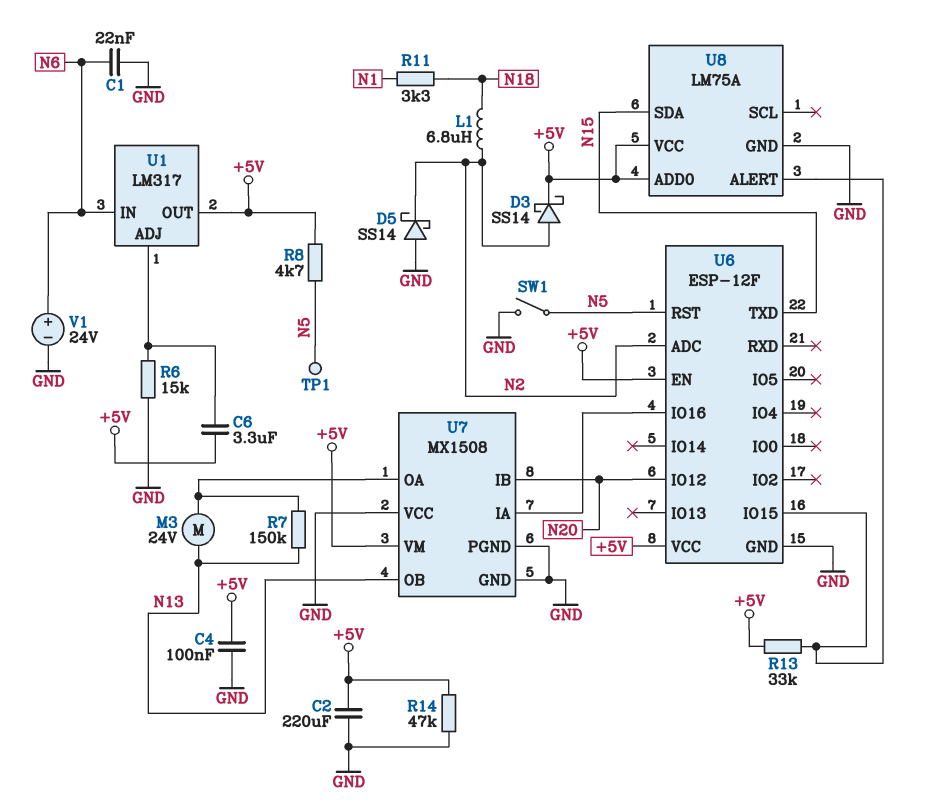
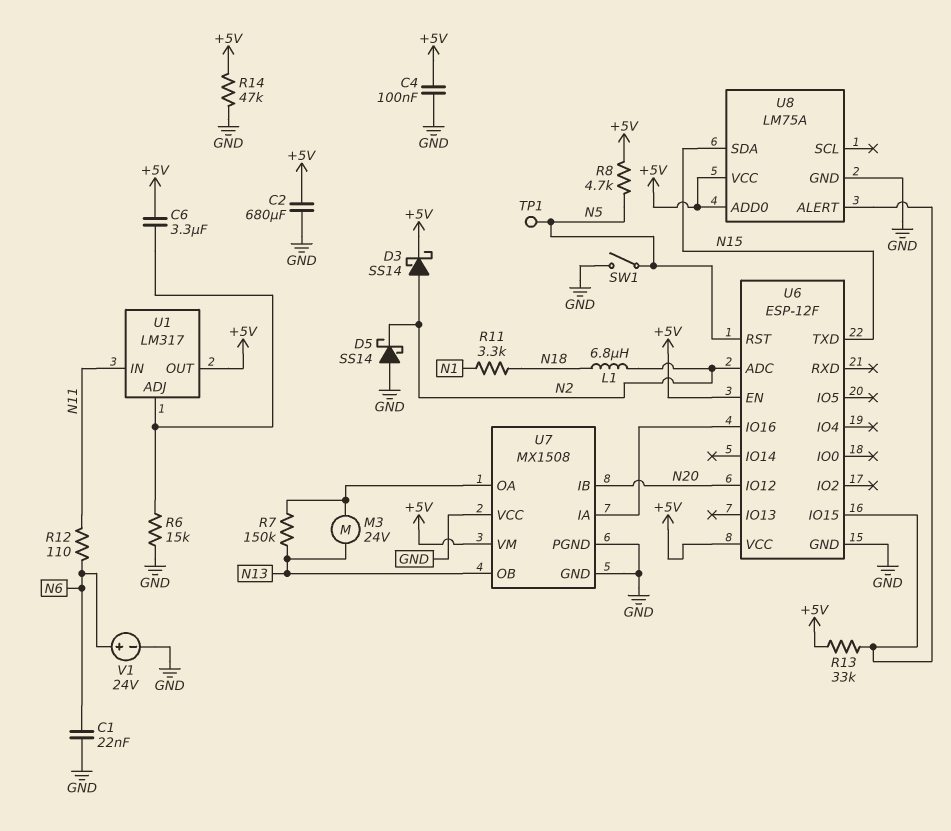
C2: 220uF (+5V, GND) -> 680uF (+5V, GND)
R12: none -> 110 (N6, N11)
U1 pin IN: N6 -> N11

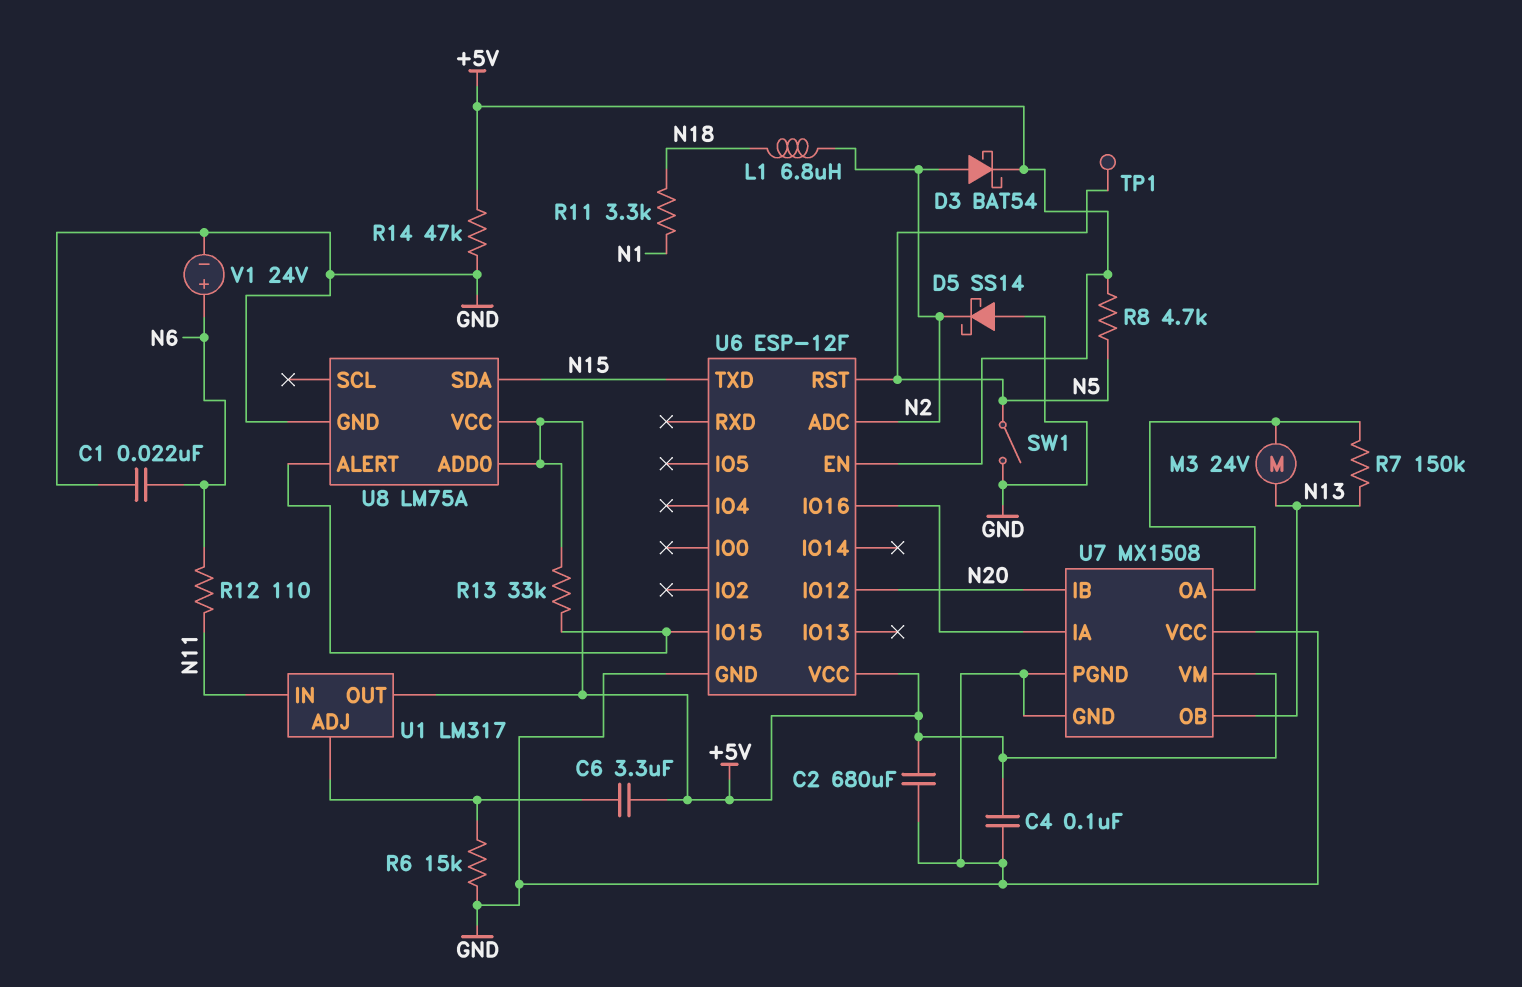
D3: schottky SS14 (A N2, K +5V) -> schottky BAT54 (A N2, K +5V)

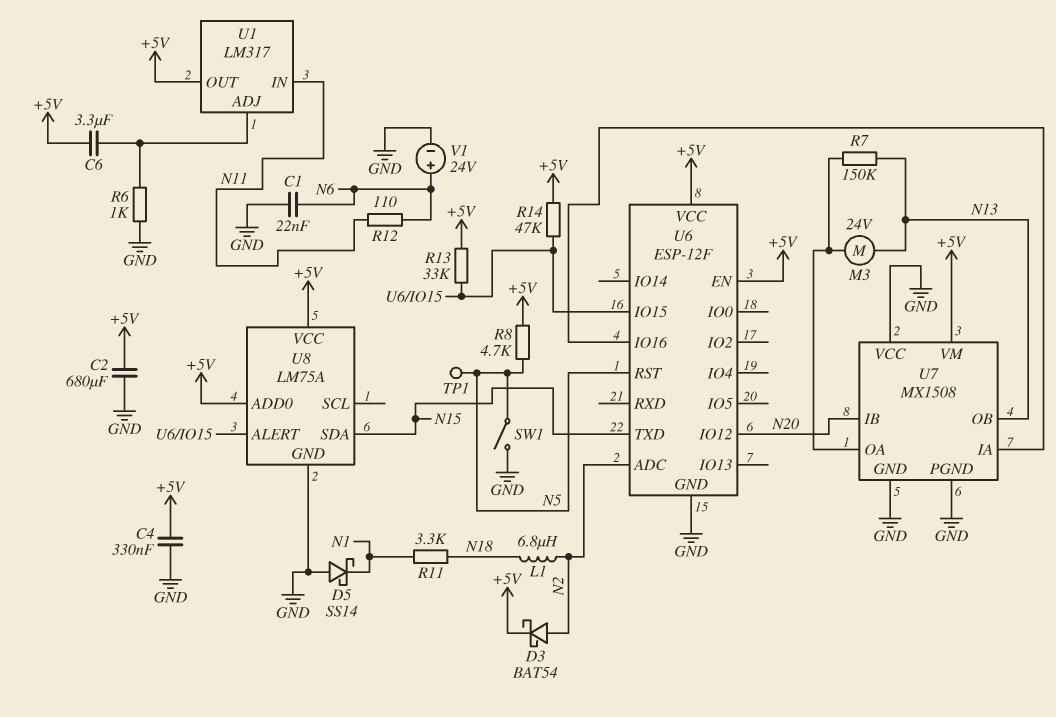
C4: 100nF (+5V, GND) -> 330nF (+5V, GND)
D5: schottky SS14 (A GND, K N2) -> schottky SS14 (A GND, K N1)
R6: 15k (GND, U1/ADJ) -> 1k (GND, U1/ADJ)
R14: 47k (+5V, GND) -> 47k (+5V, U6/IO15)

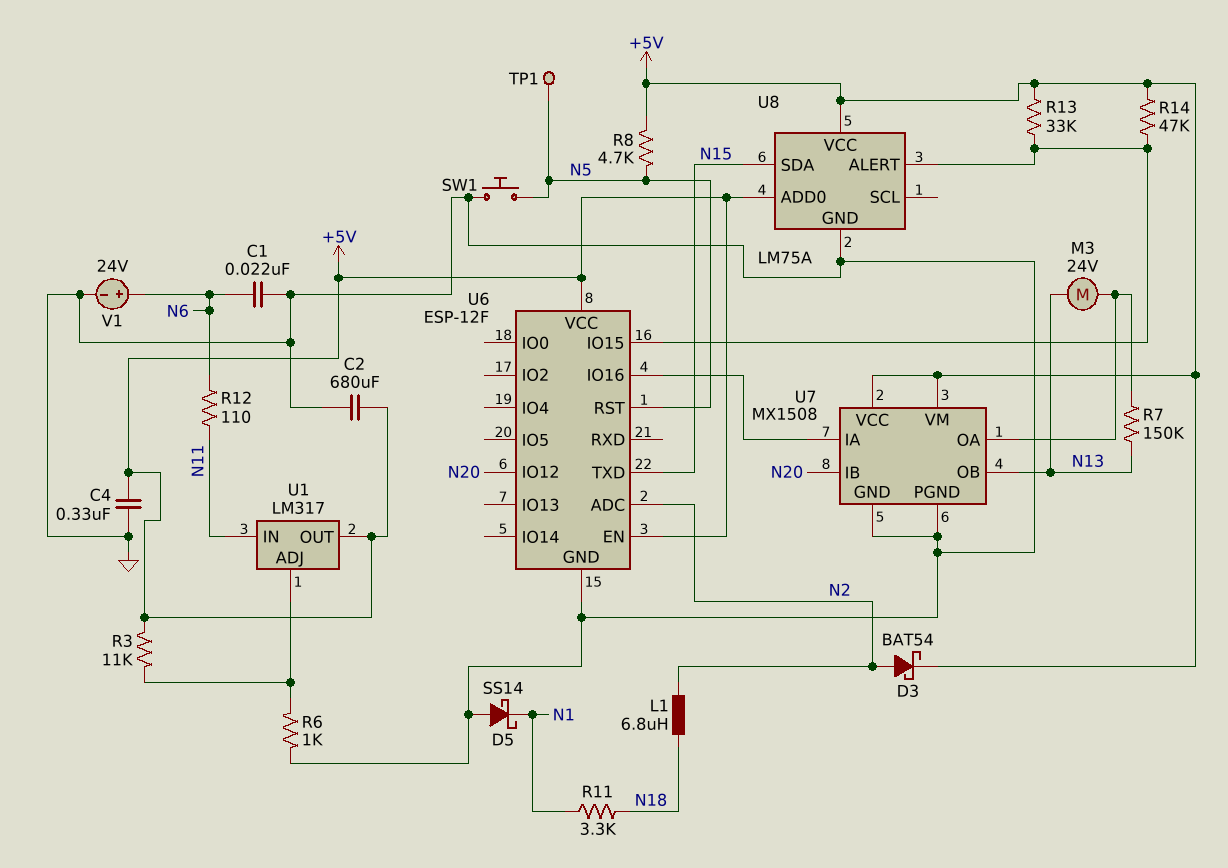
C6: 3.3uF (+5V, U1/ADJ) -> none
R3: none -> 11k (+5V, U1/ADJ)
SW1: switch (GND, N5) -> button (GND, N5)
U7 pin VCC: GND -> +5V

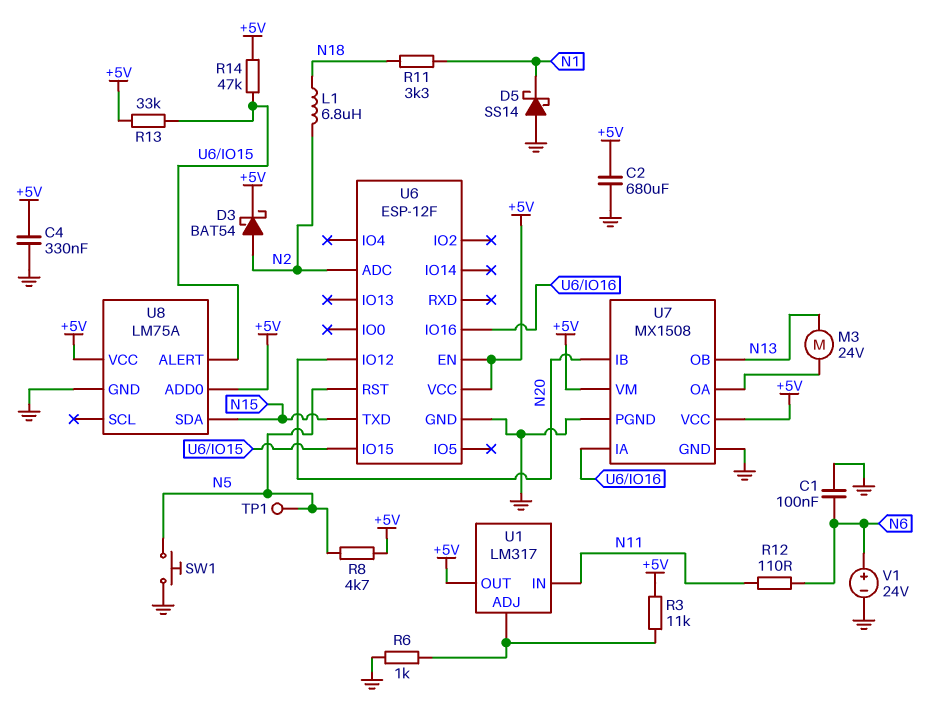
C1: 22nF (GND, N6) -> 100nF (GND, N6)
R7: 150k (N13, U7/OA) -> none

